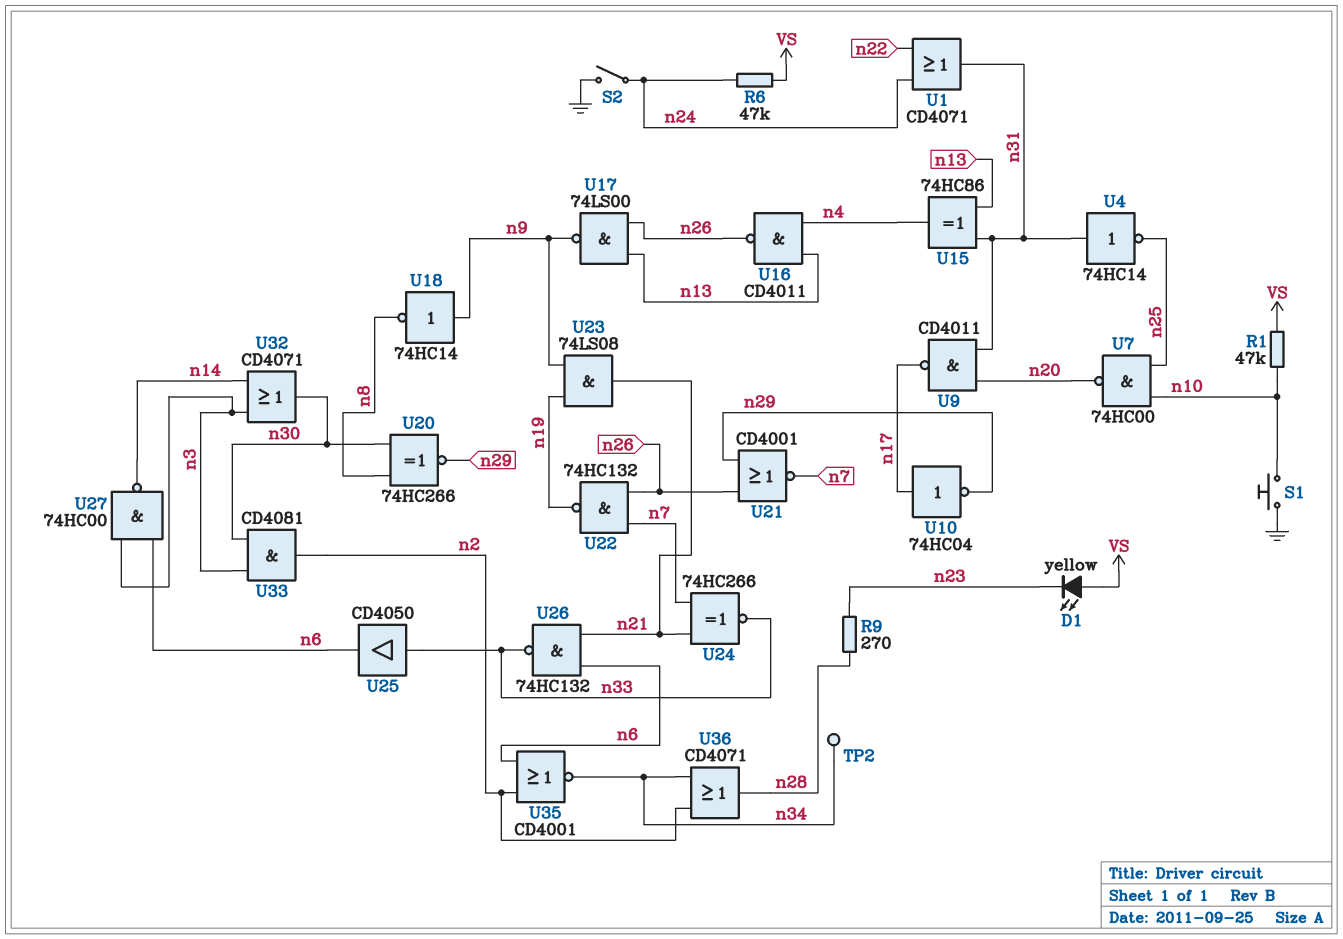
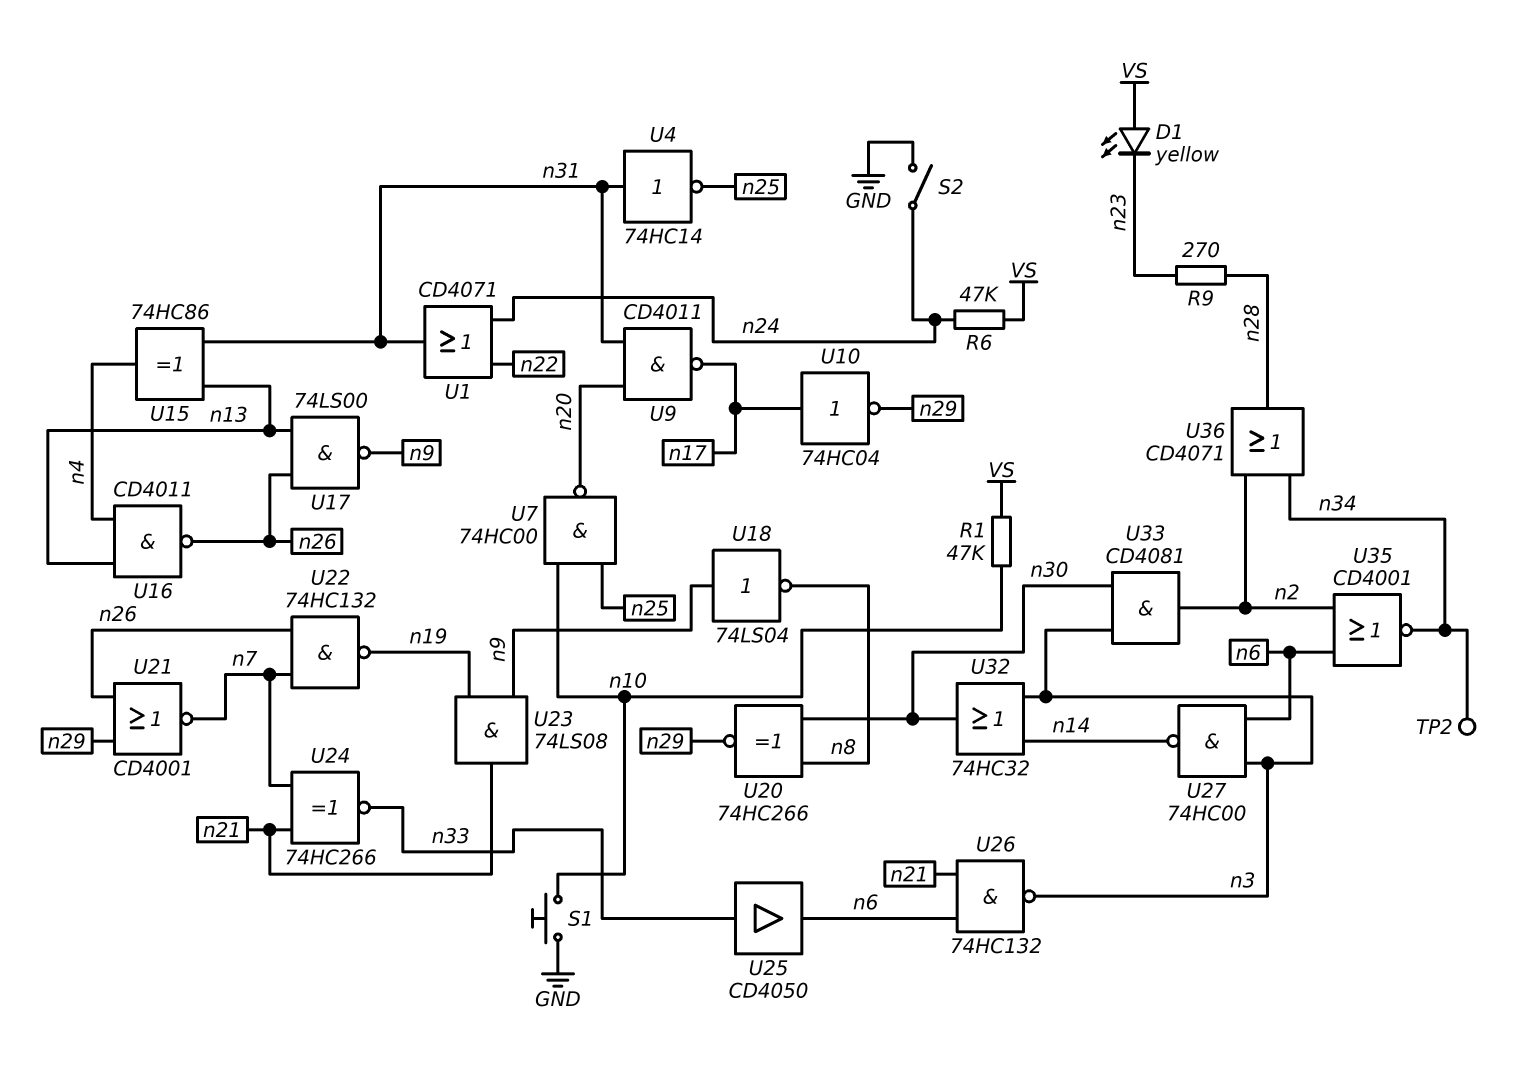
U18: NOT 74HC14 (in n9, out n8) -> NOT 74LS04 (in n9, out n8)
U26: NAND 74HC132 (in n6, in n21, out n33) -> NAND 74HC132 (in n6, in n21, out n3)
U32: OR CD4071 (in n3, in n14, out n30) -> OR 74HC32 (in n3, in n14, out n30)

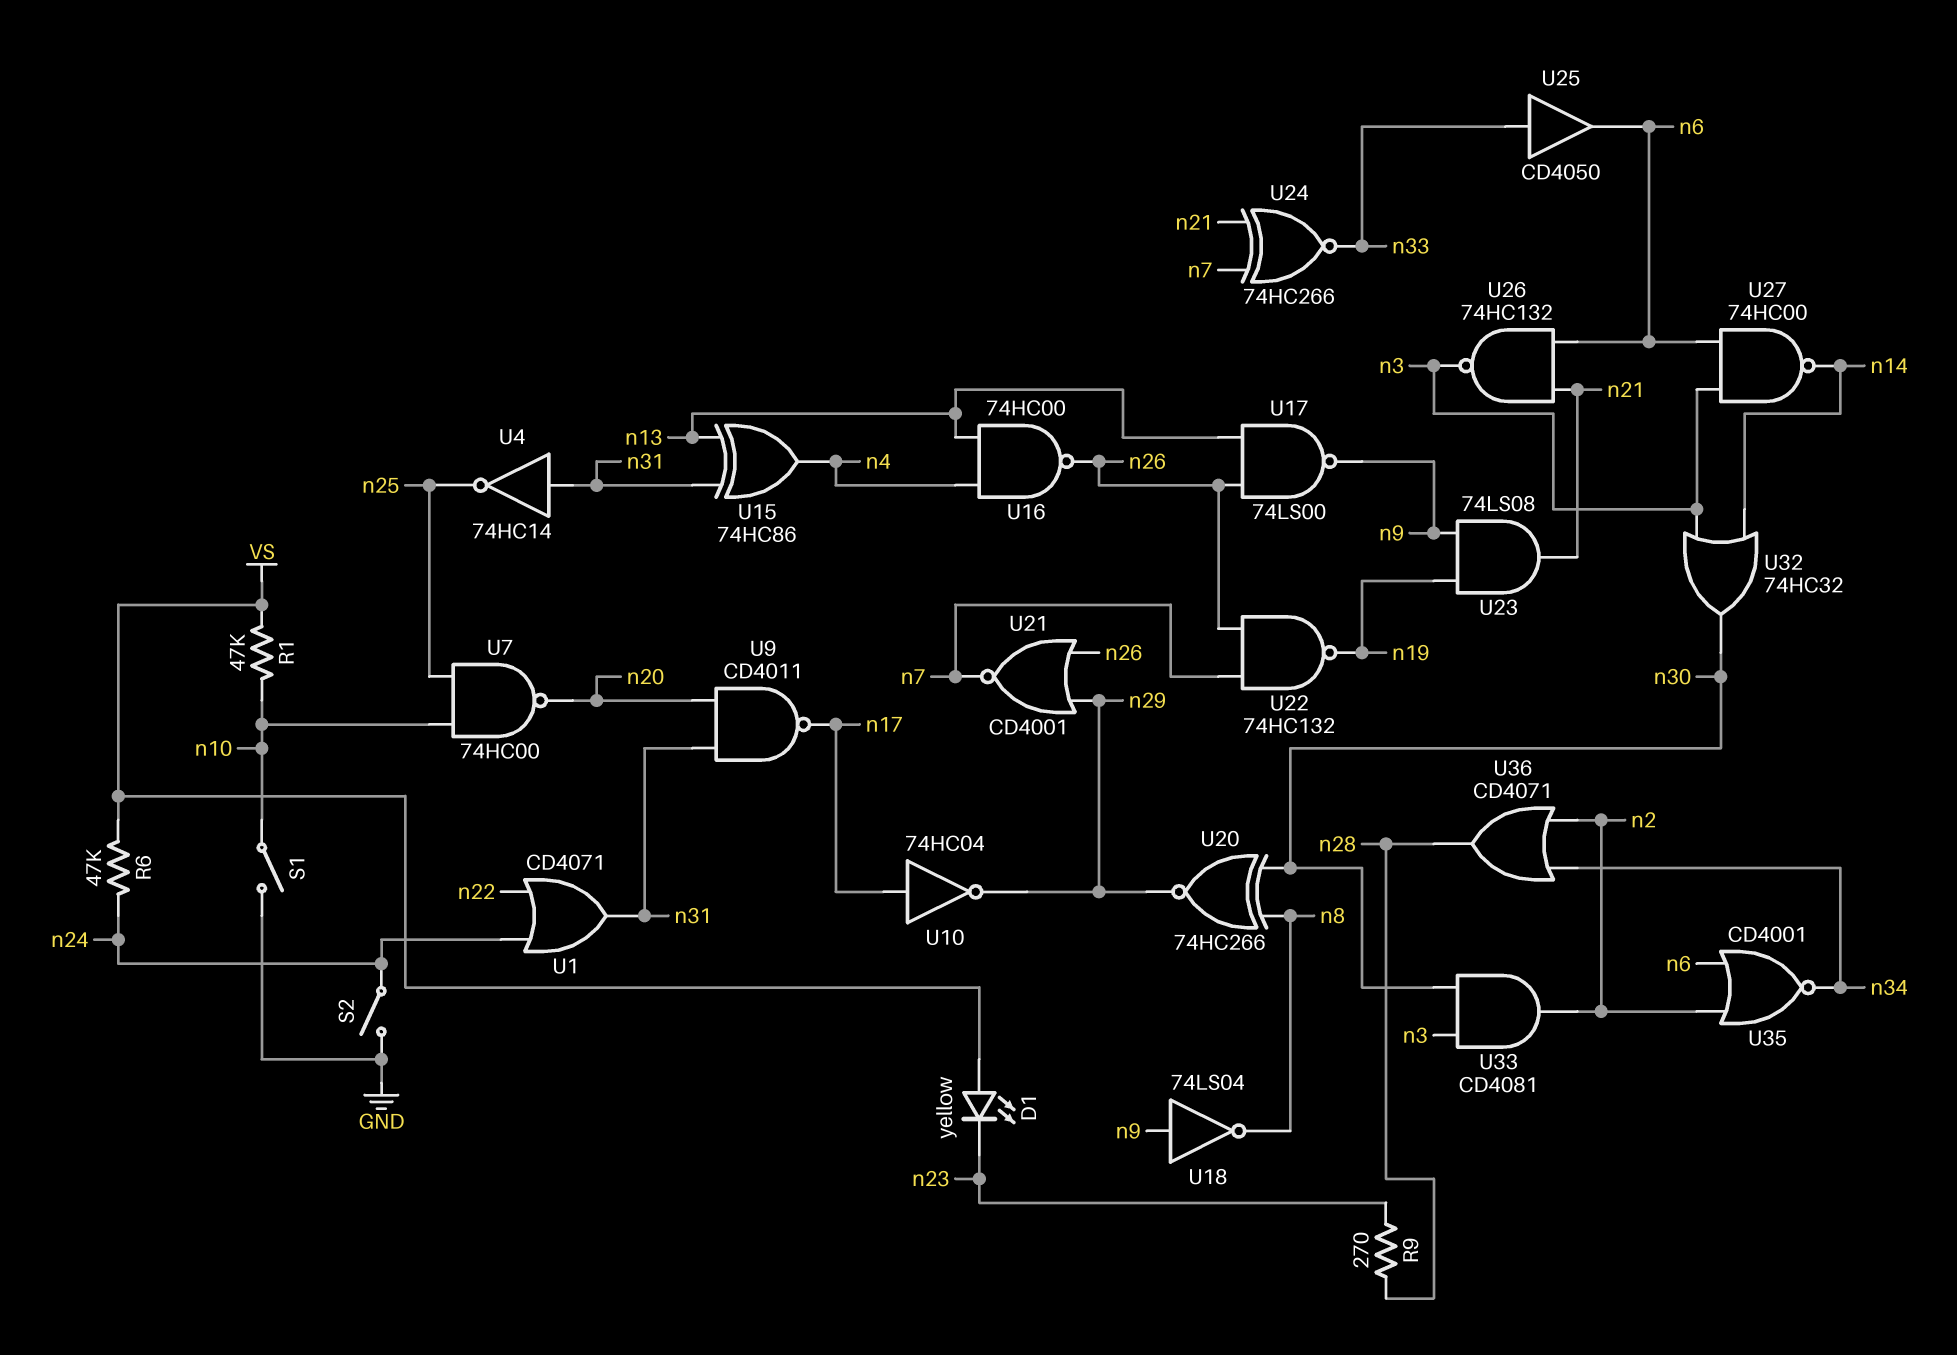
S1: button (GND, n10) -> switch (GND, n10)
TP2: test point (n34) -> none
U16: NAND CD4011 (in n4, in n13, out n26) -> NAND 74HC00 (in n4, in n13, out n26)

